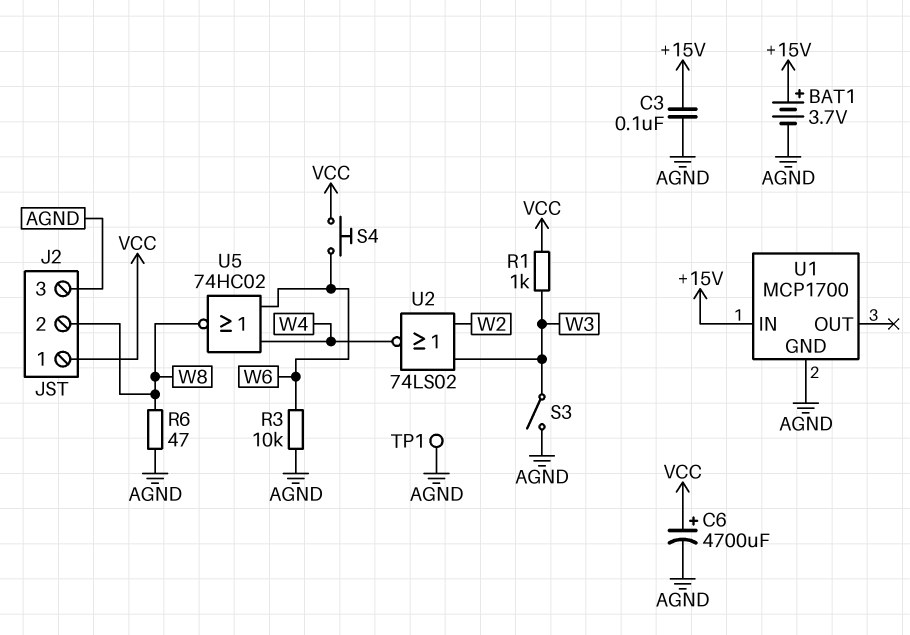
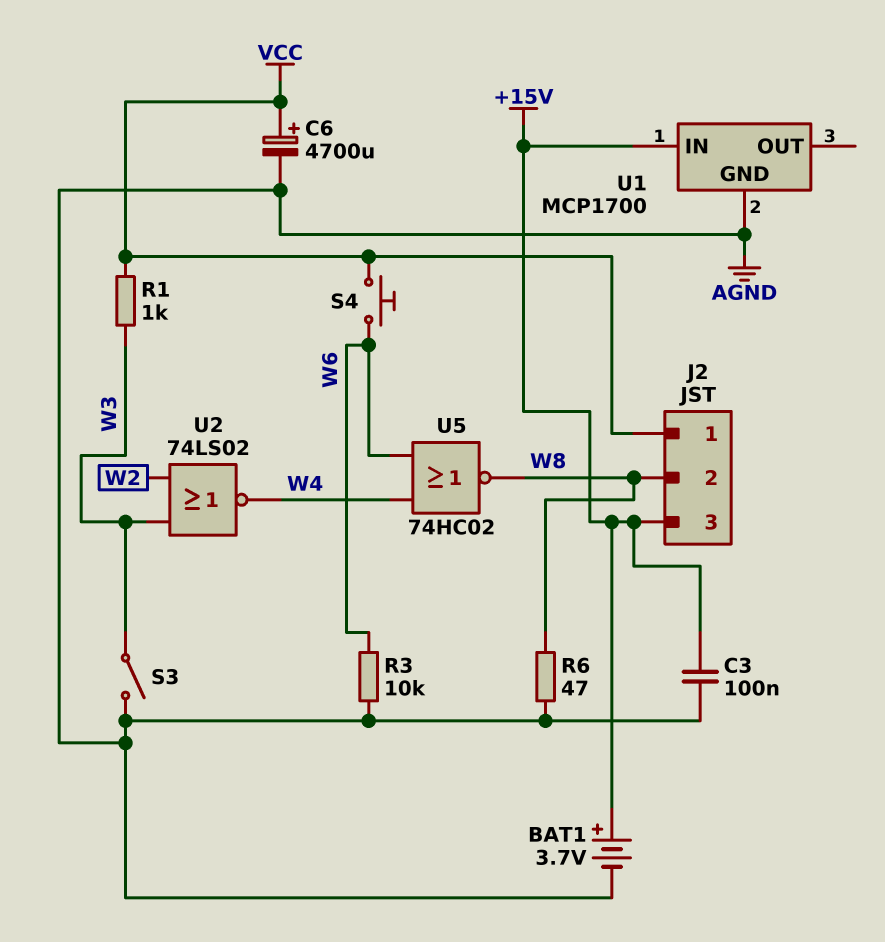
J2 pin 3: AGND -> +15V
TP1: test point (AGND) -> none

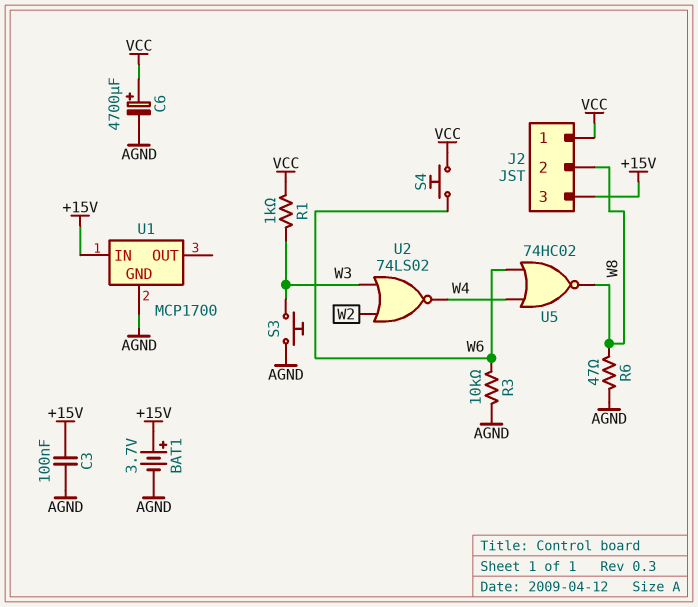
S3: switch (AGND, W3) -> button (AGND, W3)

